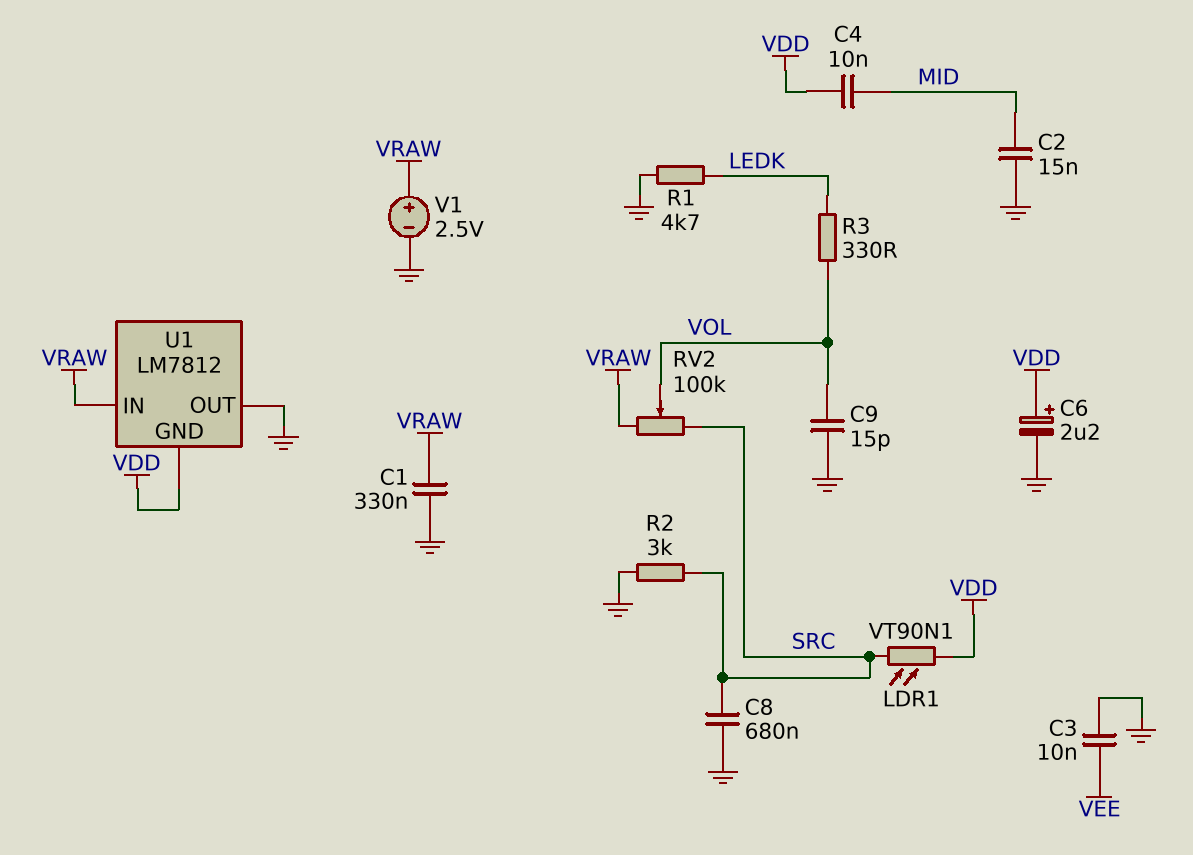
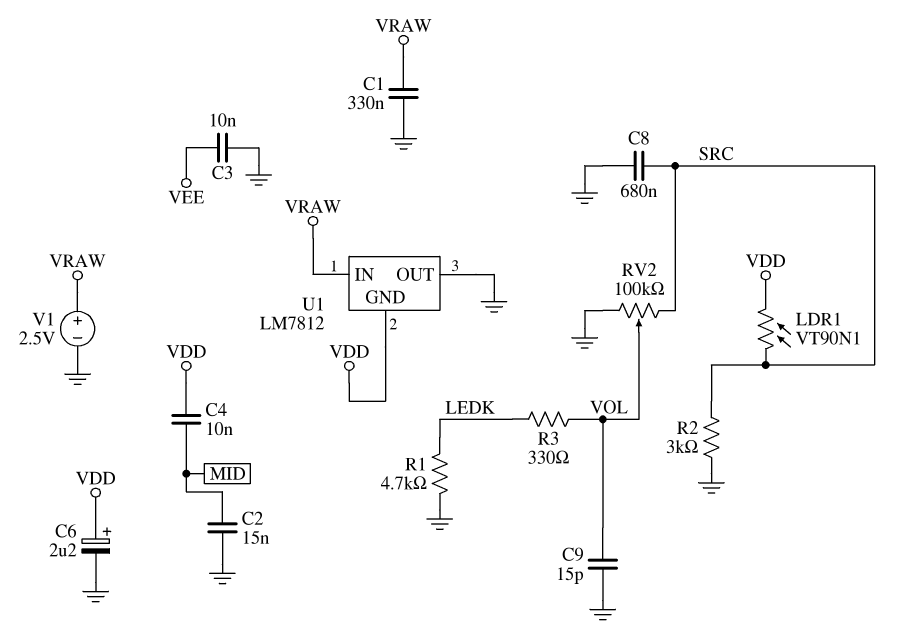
RV2: 100k (SRC, VRAW, wiper VOL) -> 100k (GND, SRC, wiper VOL)

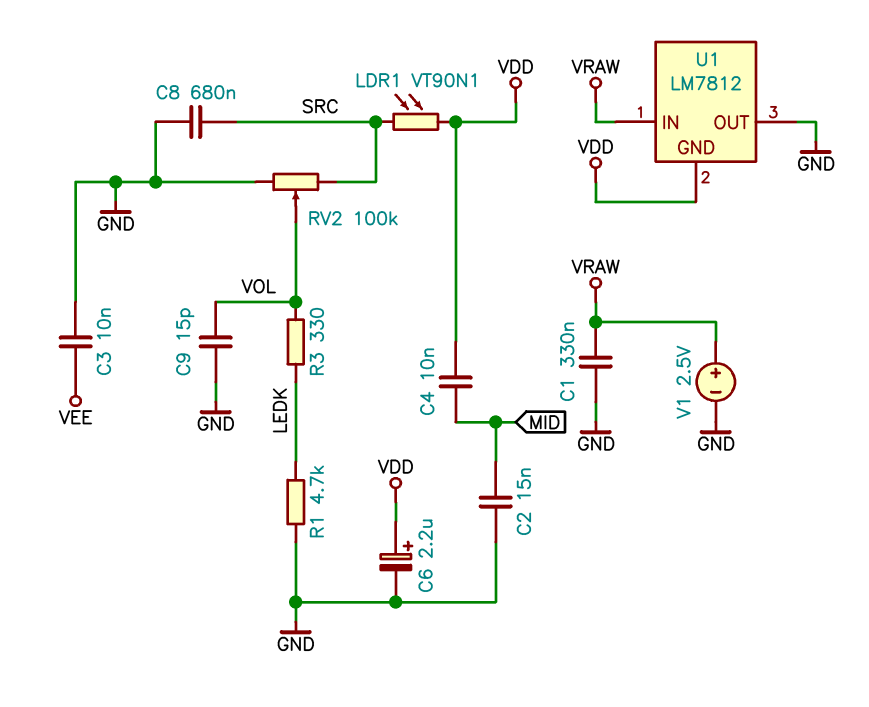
R2: 3k (GND, SRC) -> none

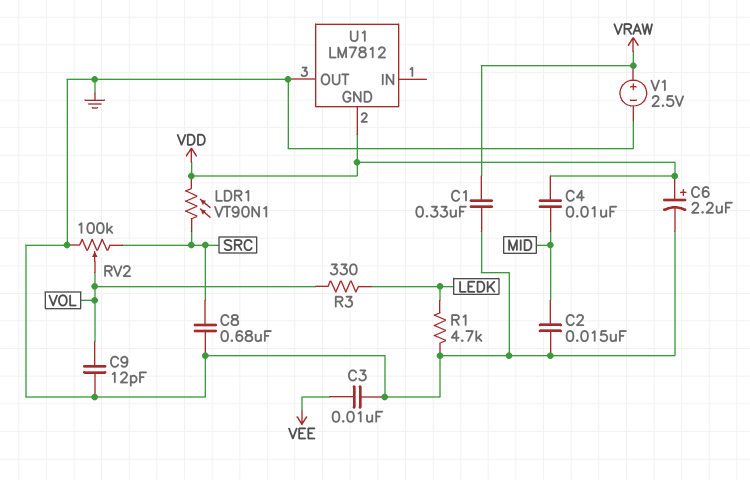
C9: 15pF (GND, VOL) -> 12pF (GND, VOL)
U1 pin IN: VRAW -> none

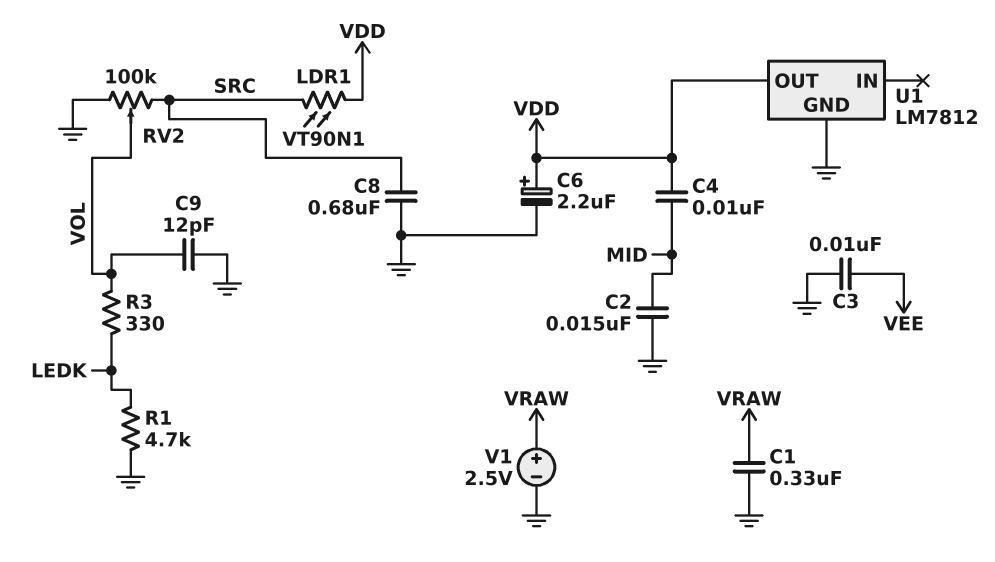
U1 pin GND: VDD -> GND
U1 pin OUT: GND -> VDD

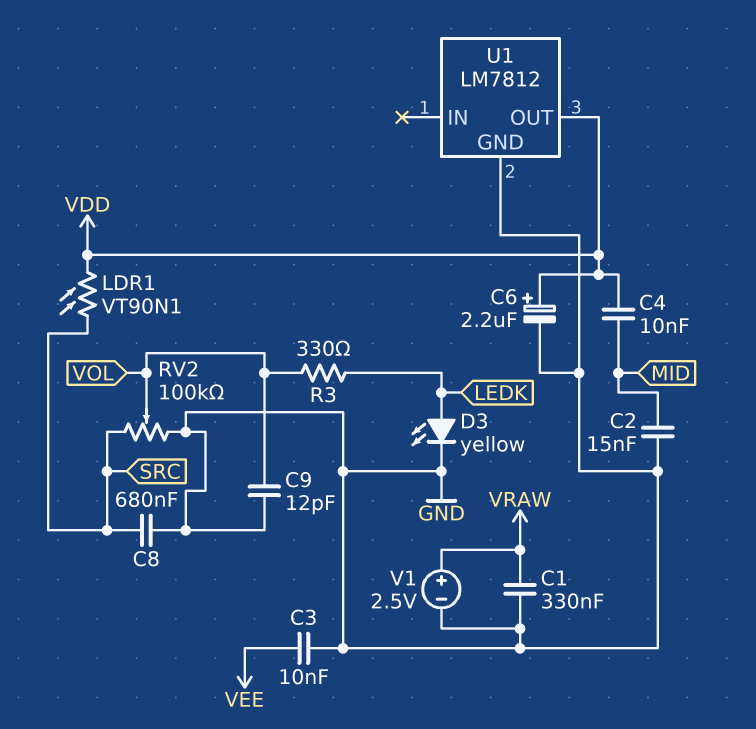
D3: none -> LED yellow (A LEDK, K GND)
R1: 4.7k (GND, LEDK) -> none

